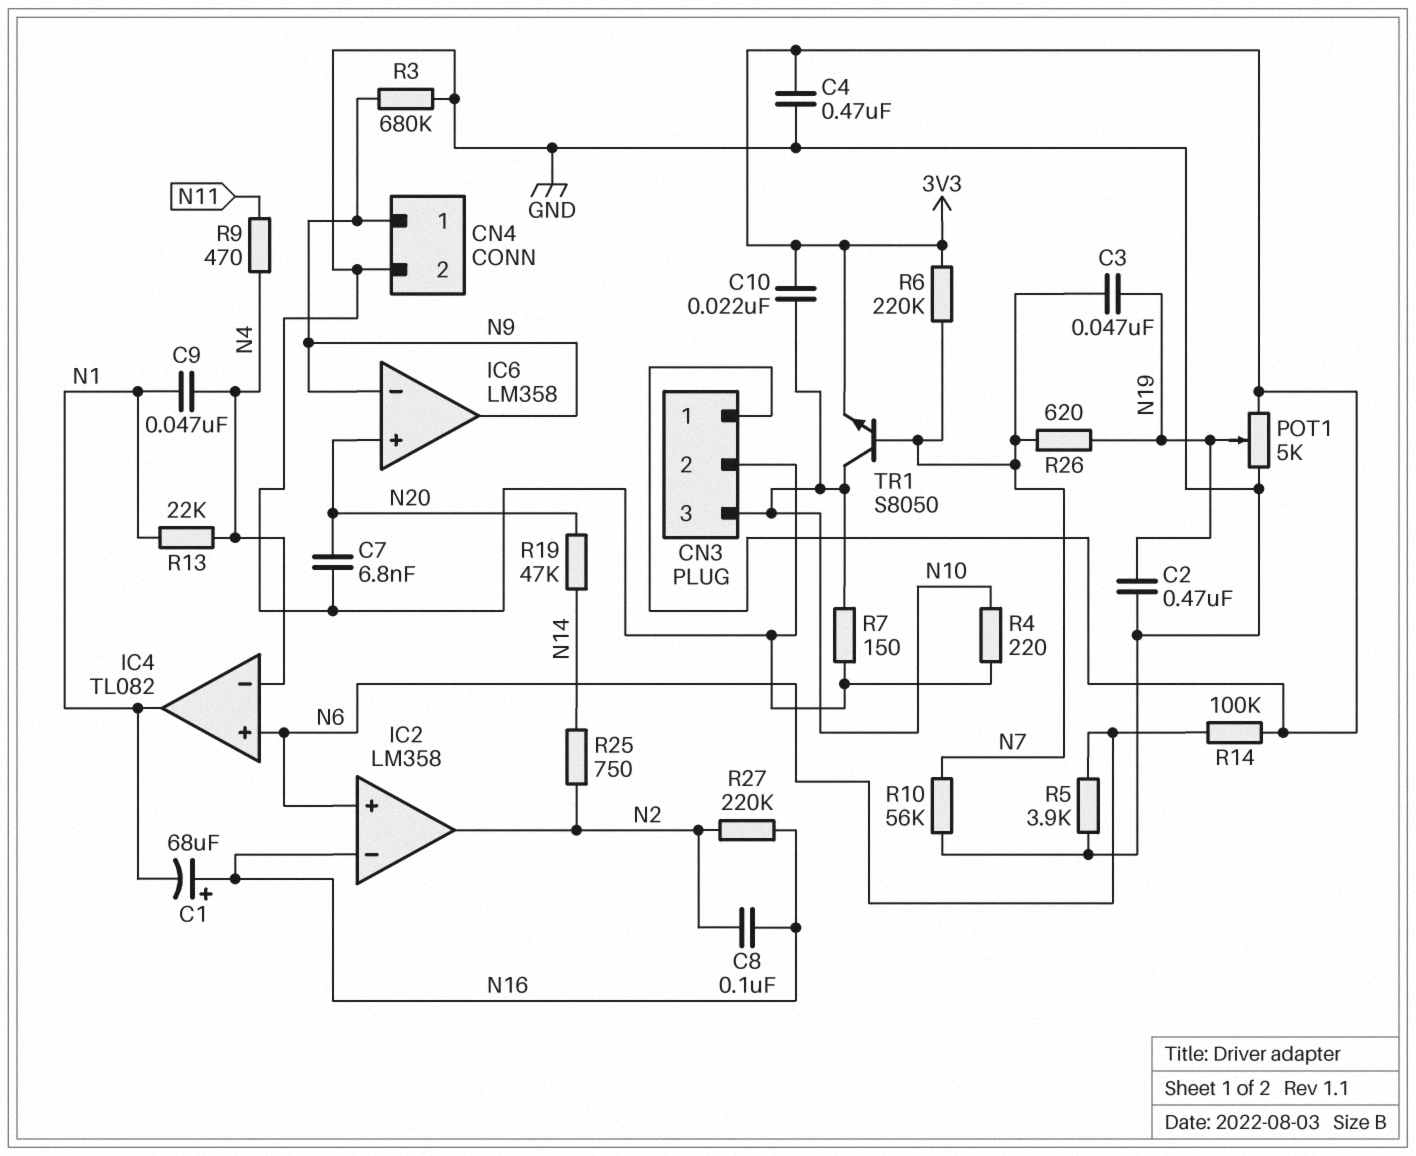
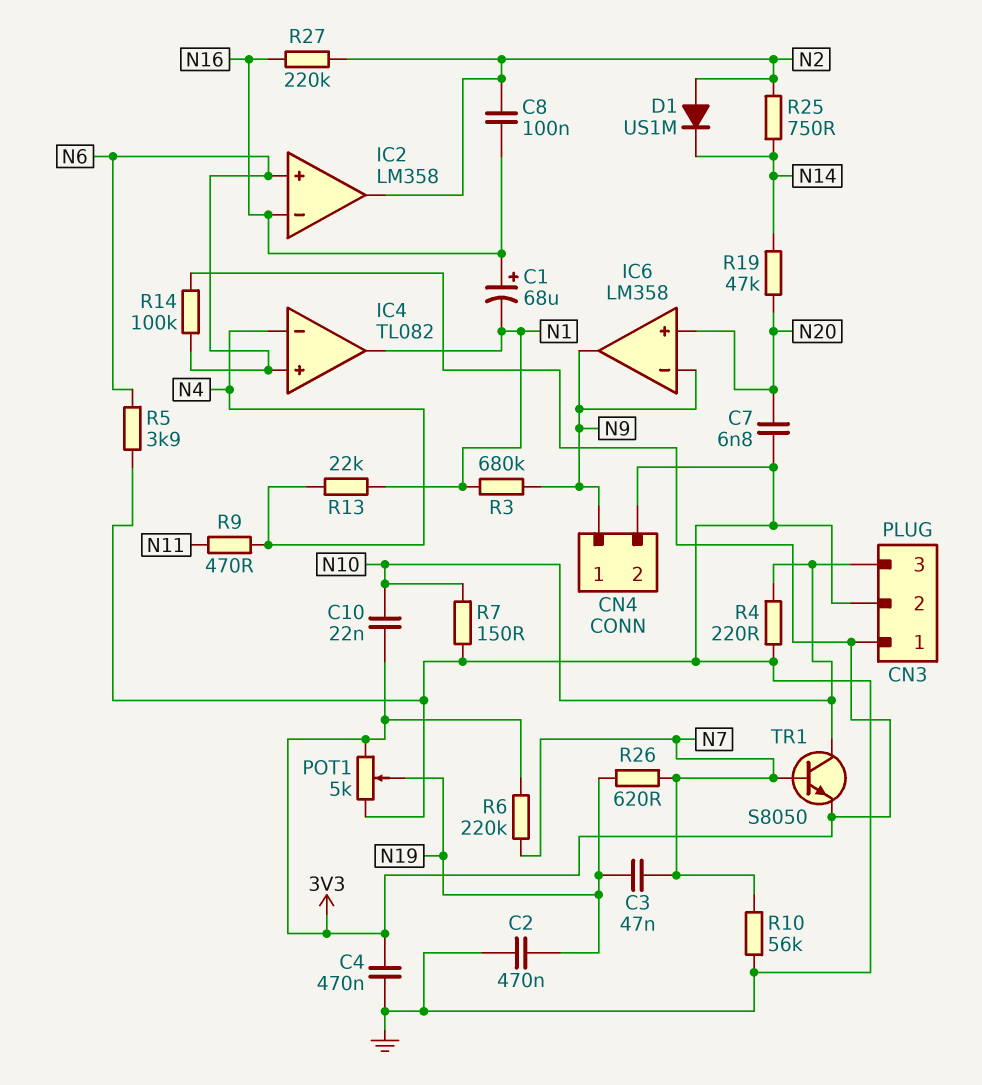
C9: 47nF (N1, N4) -> none
D1: none -> diode US1M (A N2, K N14)
R3: 680k (GND, N9) -> 680k (N1, N9)

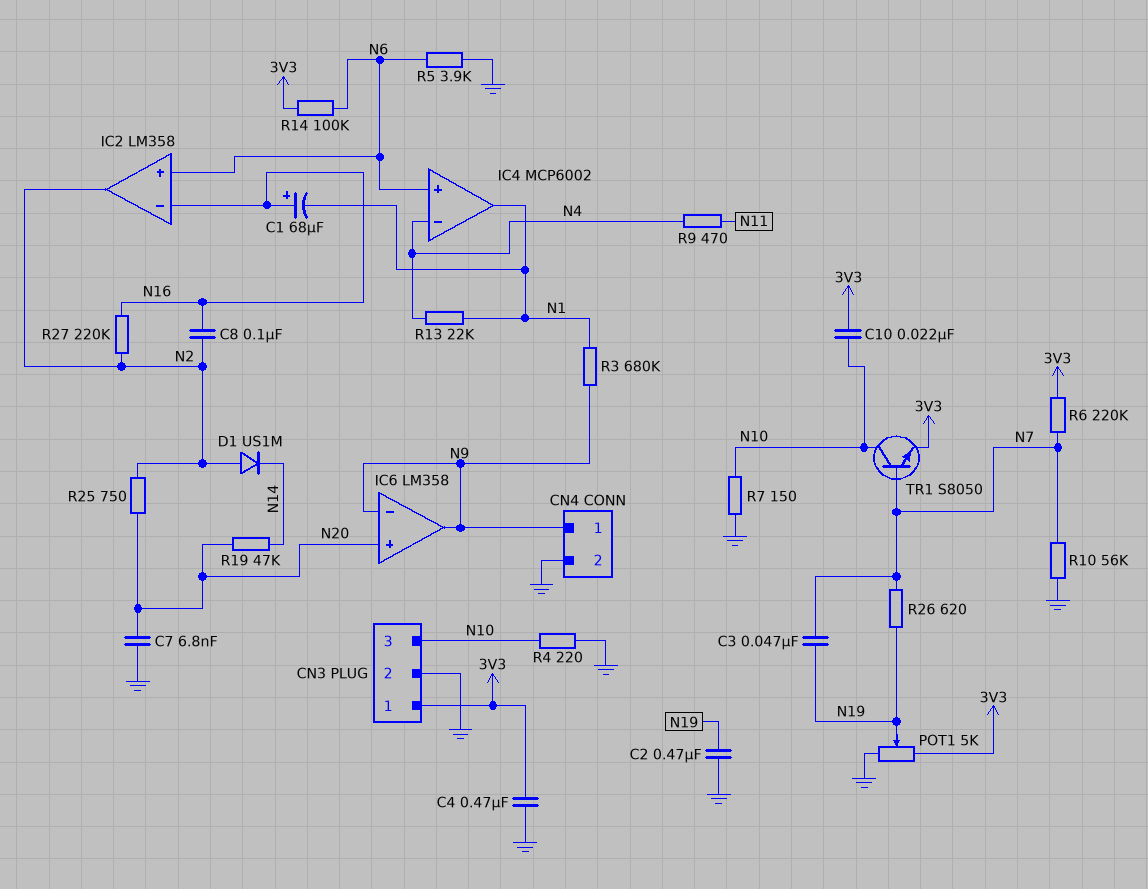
IC4: TL082 -> MCP6002
R25: 750 (N2, N14) -> 750 (N2, N20)

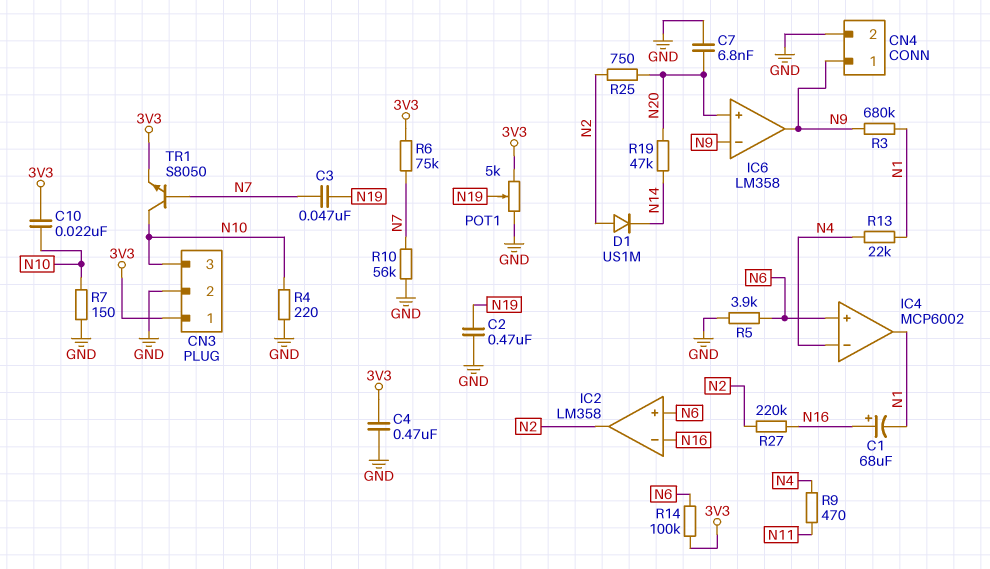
C8: 100nF (N2, N16) -> none
R6: 220k (3V3, N7) -> 75k (3V3, N7)
R26: 620 (N7, N19) -> none

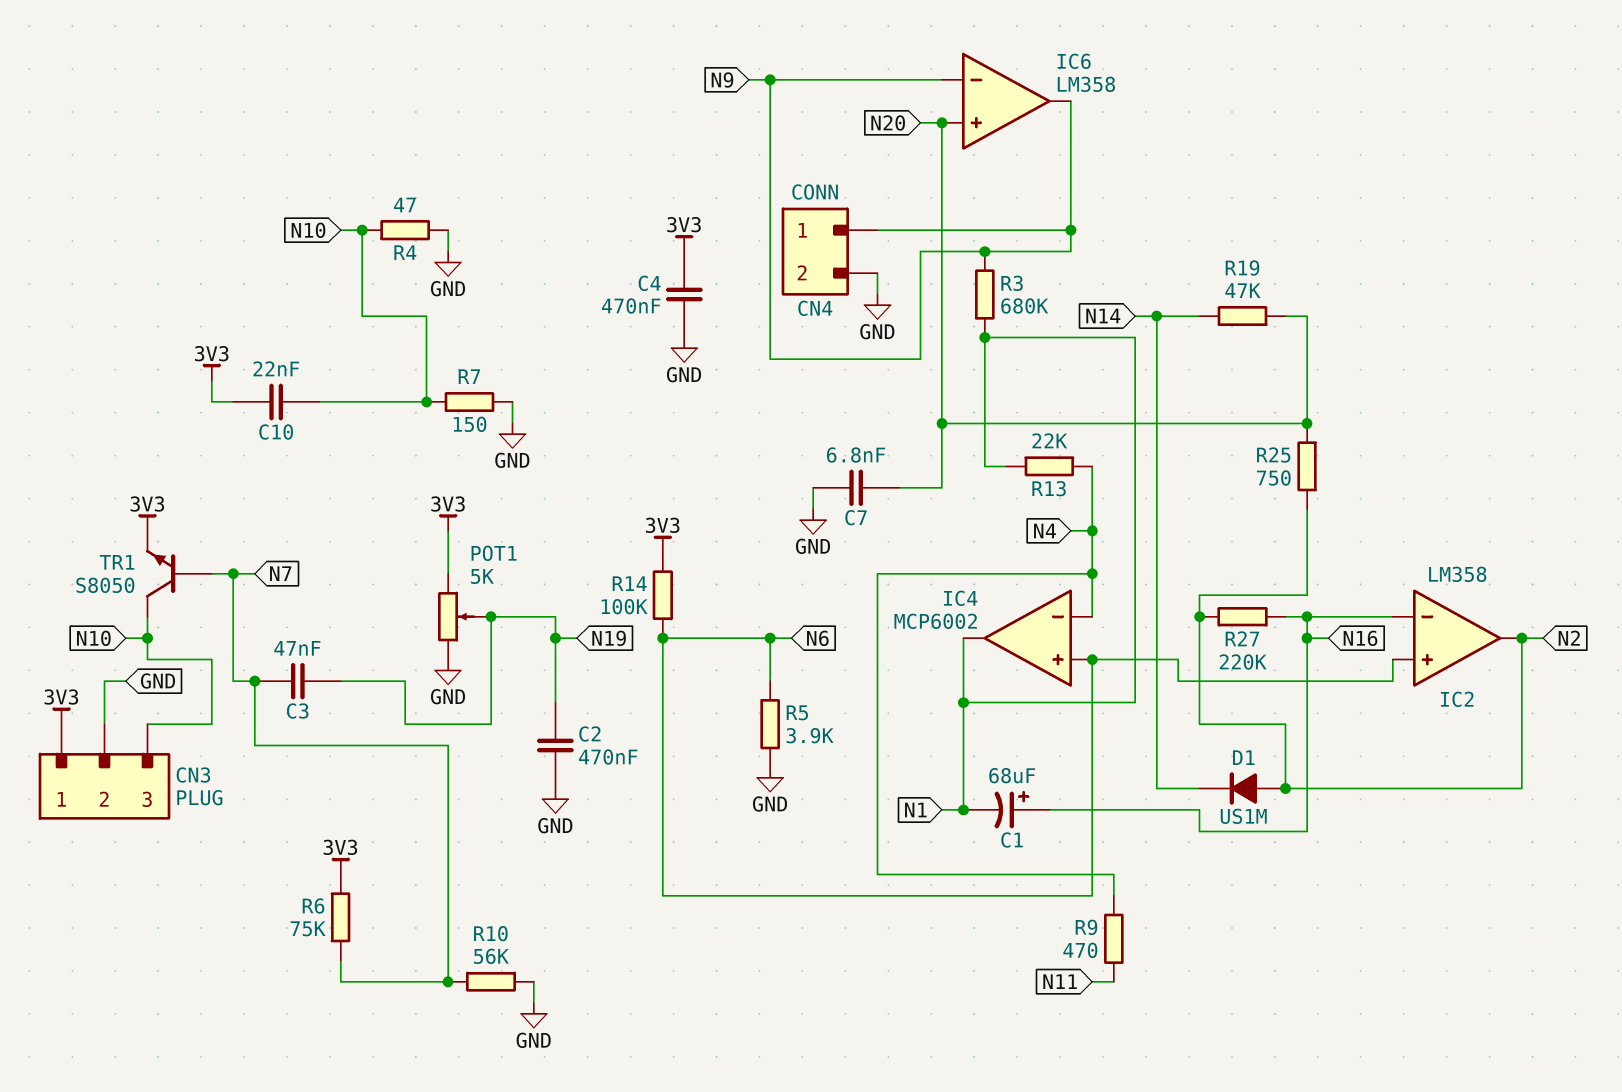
R4: 220 (GND, N10) -> 47 (GND, N10)

